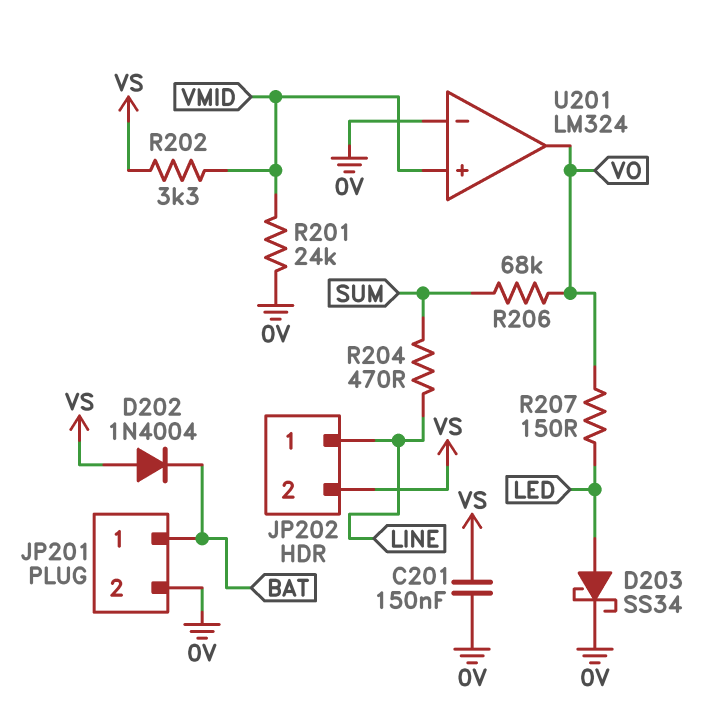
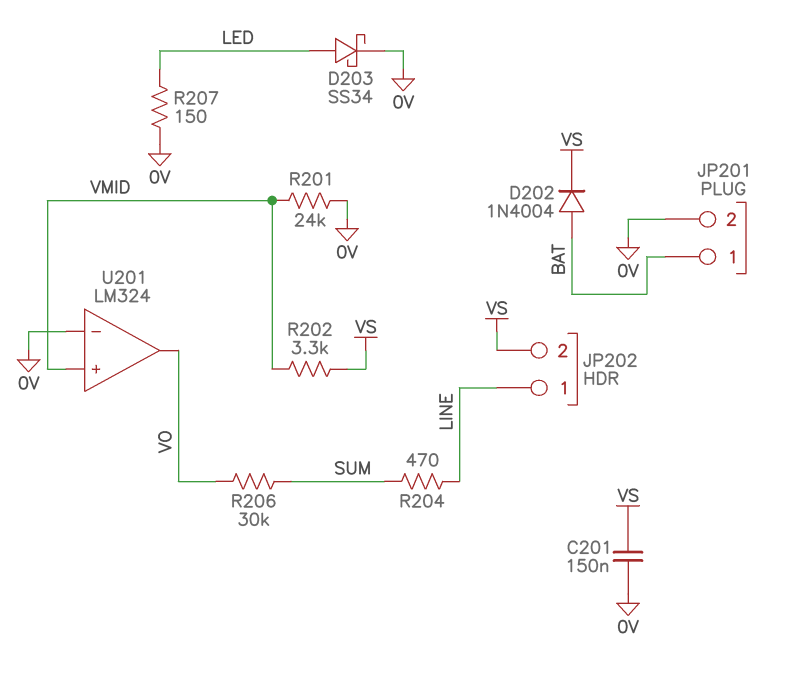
D202: diode 1N4004 (A VS, K BAT) -> diode 1N4004 (A BAT, K VS)
R206: 68k (SUM, VO) -> 30k (SUM, VO)
R207: 150 (LED, VO) -> 150 (0V, LED)

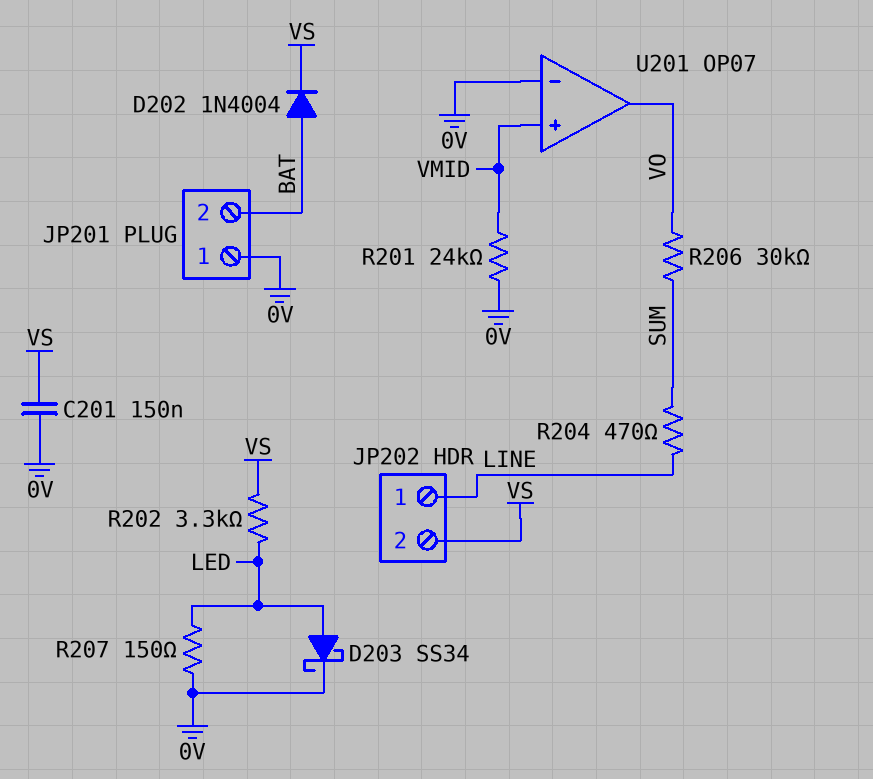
JP201 pin 1: BAT -> 0V
JP201 pin 2: 0V -> BAT
R202: 3.3k (VMID, VS) -> 3.3k (LED, VS)
U201: LM324 -> OP07

